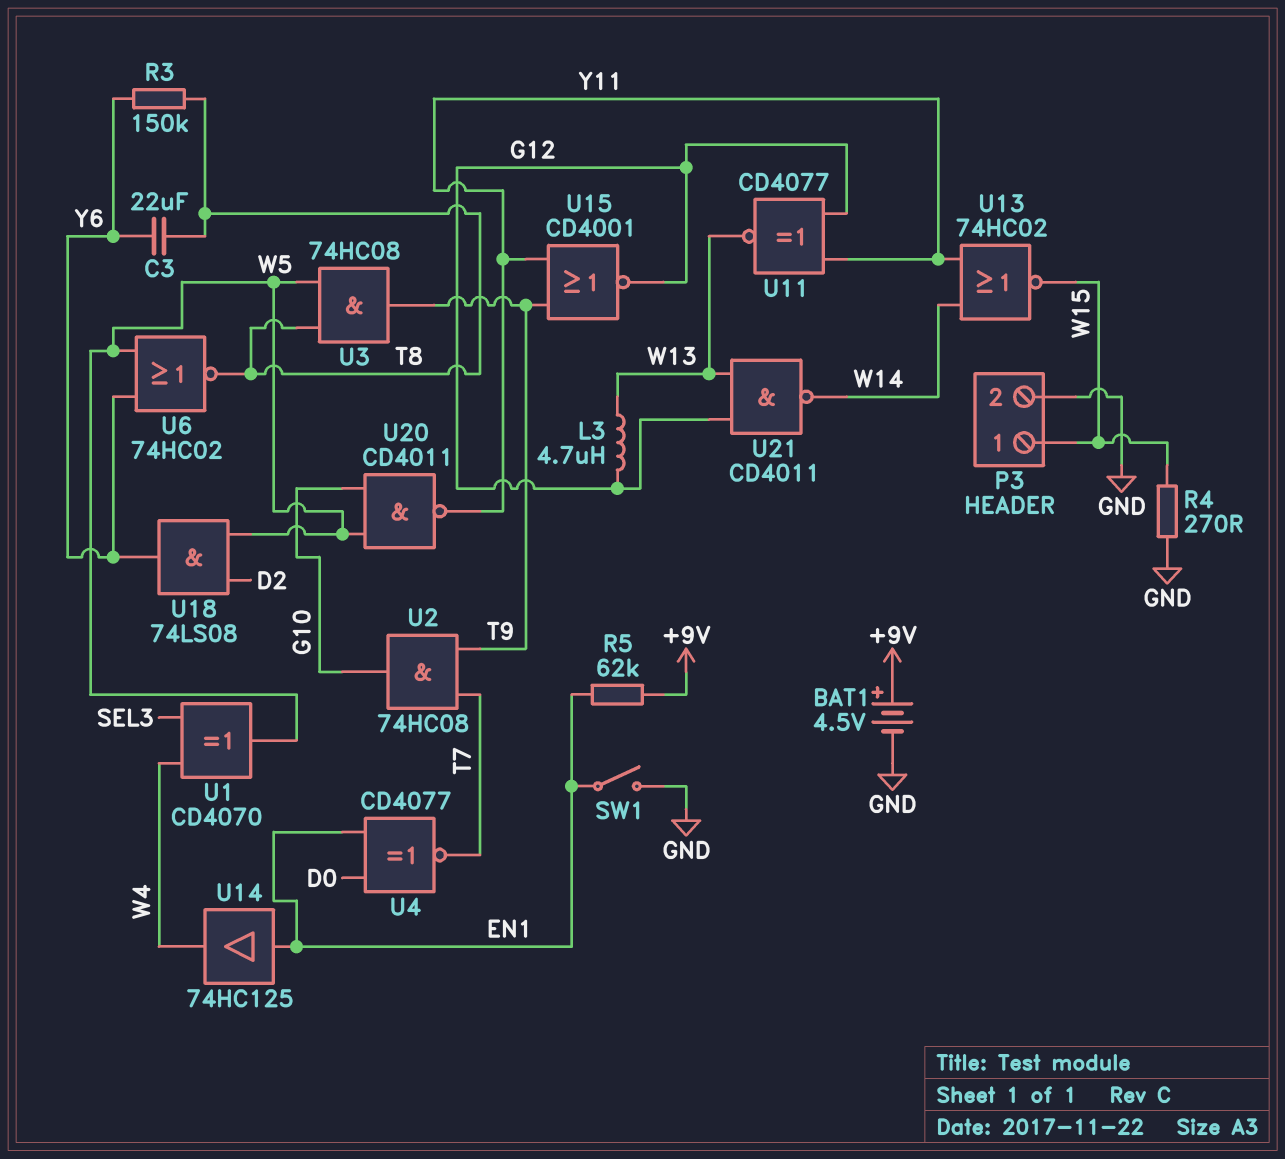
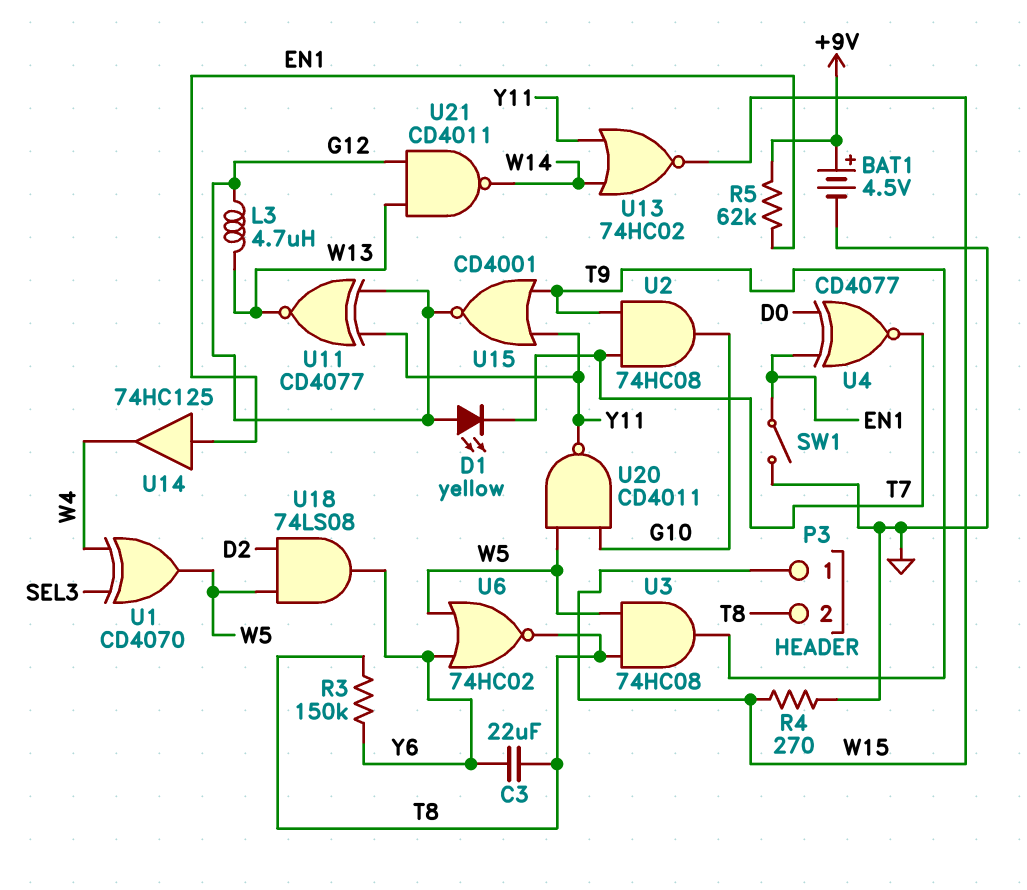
D1: none -> LED yellow (A G12, K T7)
P3 pin 2: GND -> T8

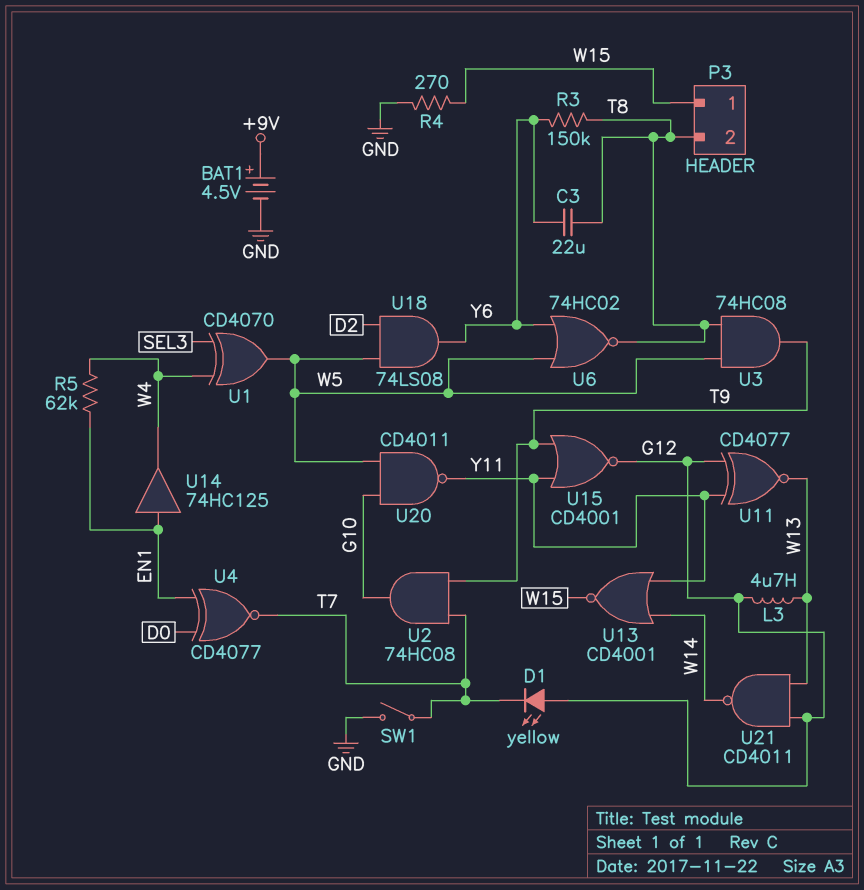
R5: 62k (+9V, EN1) -> 62k (EN1, W4)
SW1: switch (EN1, GND) -> switch (GND, T7)
U13: NOR 74HC02 (in W14, in Y11, out W15) -> NOR CD4001 (in W14, in Y11, out W15)

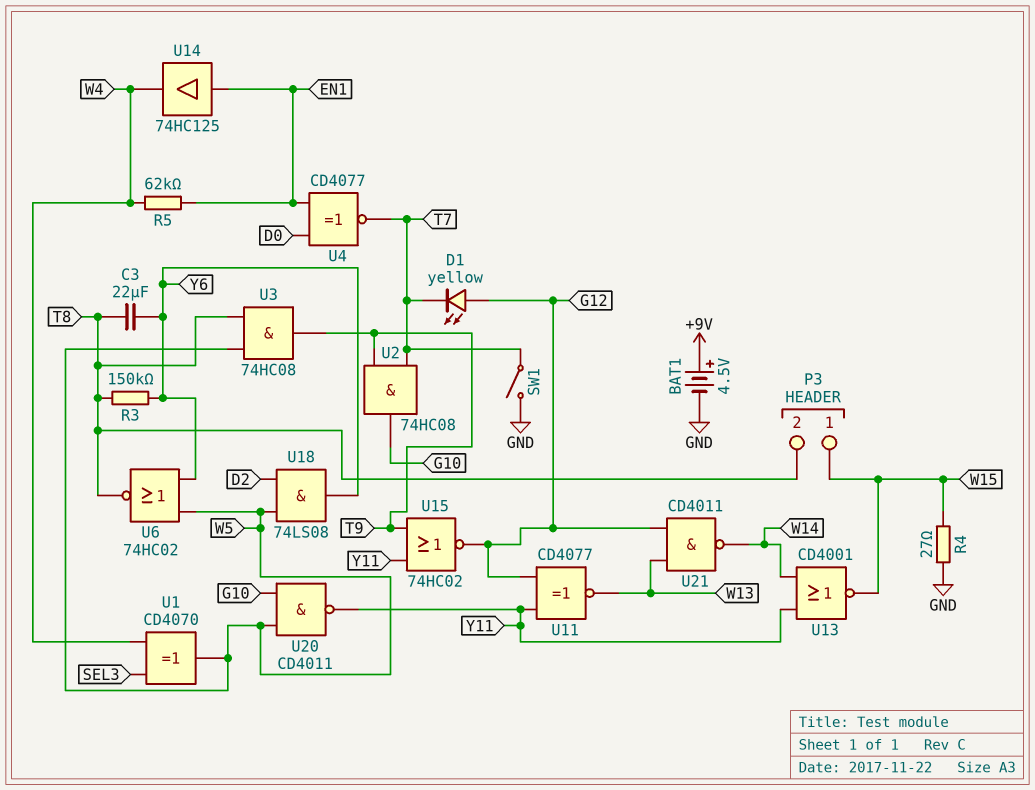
L3: 4.7uH (G12, W13) -> none
R4: 270 (GND, W15) -> 27 (GND, W15)
U15: NOR CD4001 (in T9, in Y11, out G12) -> NOR 74HC02 (in T9, in Y11, out G12)

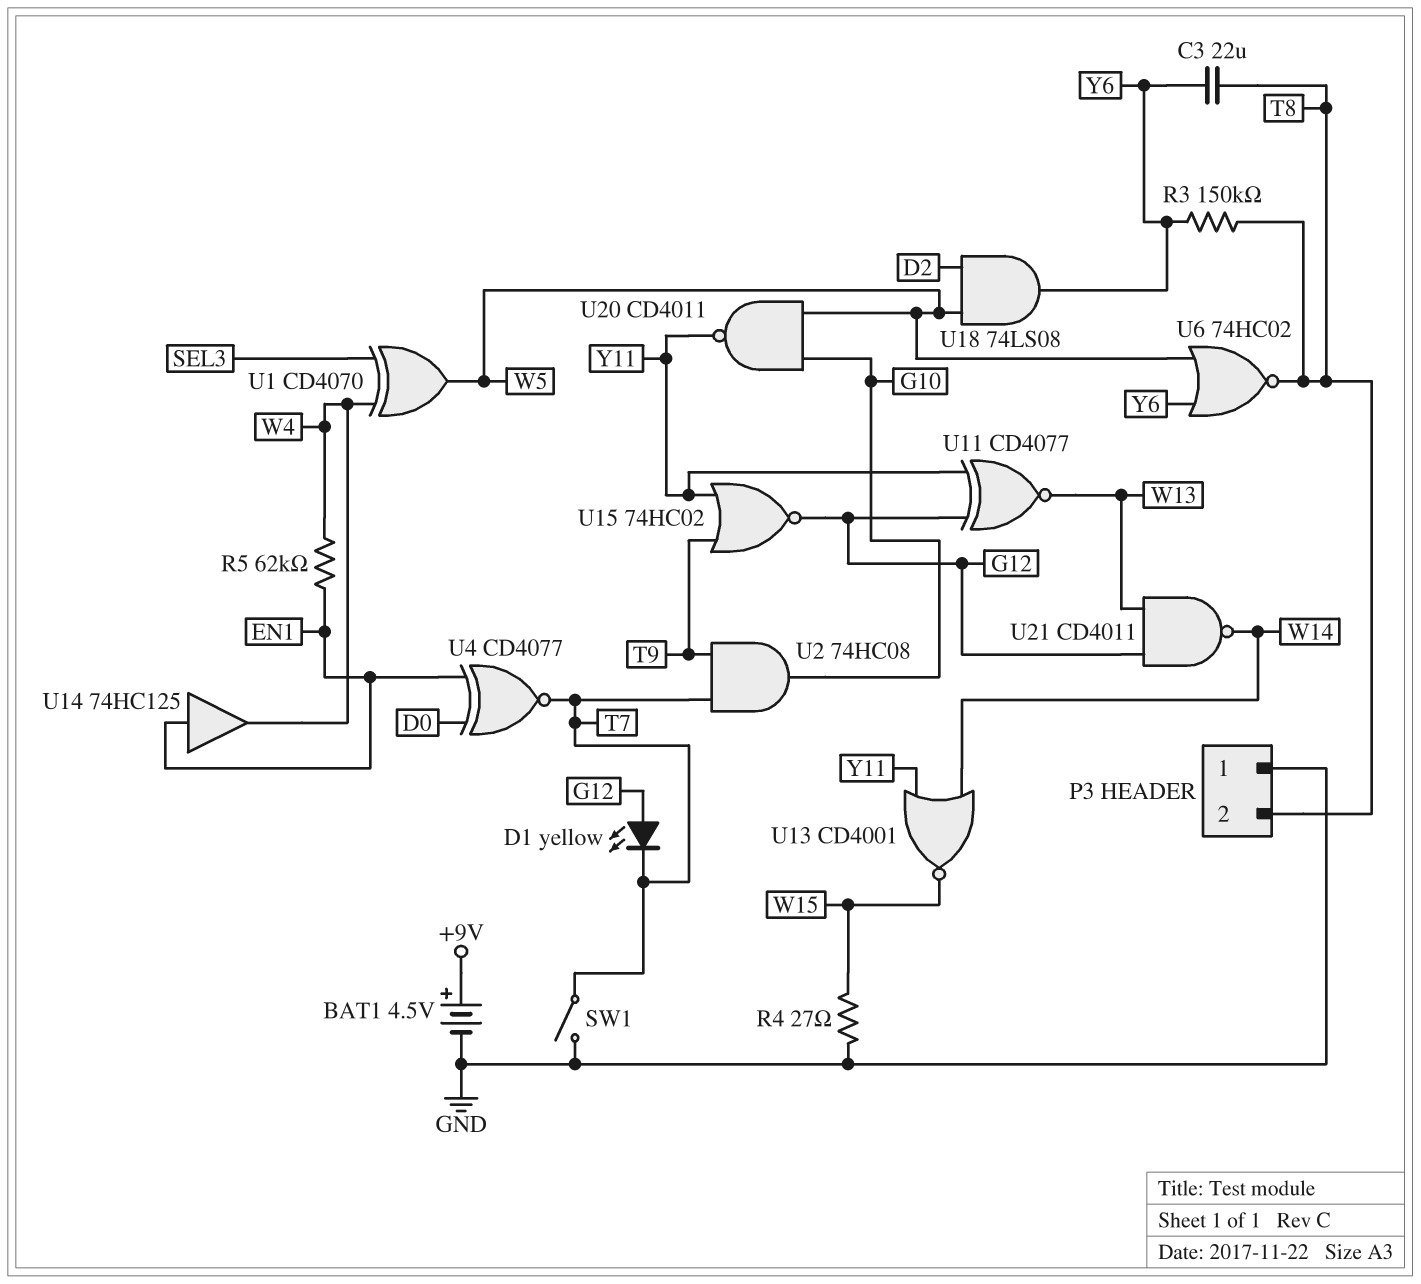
P3 pin 1: W15 -> GND
U3: AND 74HC08 (in T8, in W5, out T9) -> none

